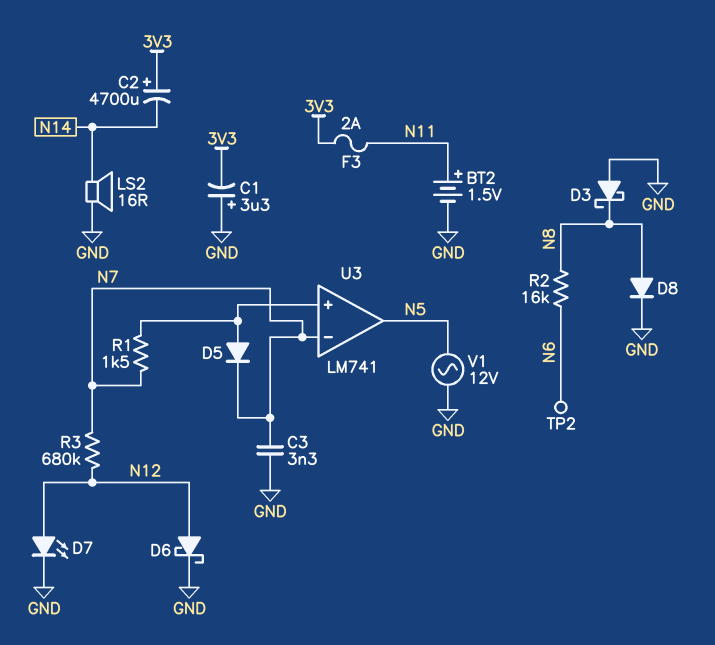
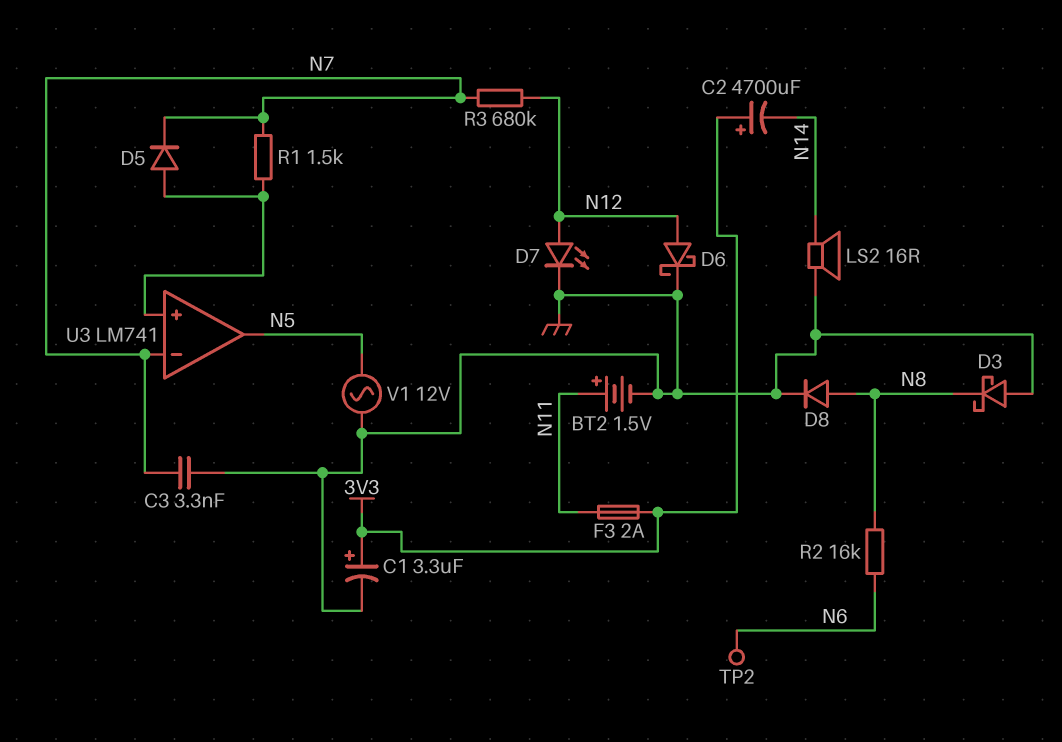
C1: 3.3uF (plus GND, minus 3V3) -> 3.3uF (plus 3V3, minus GND)

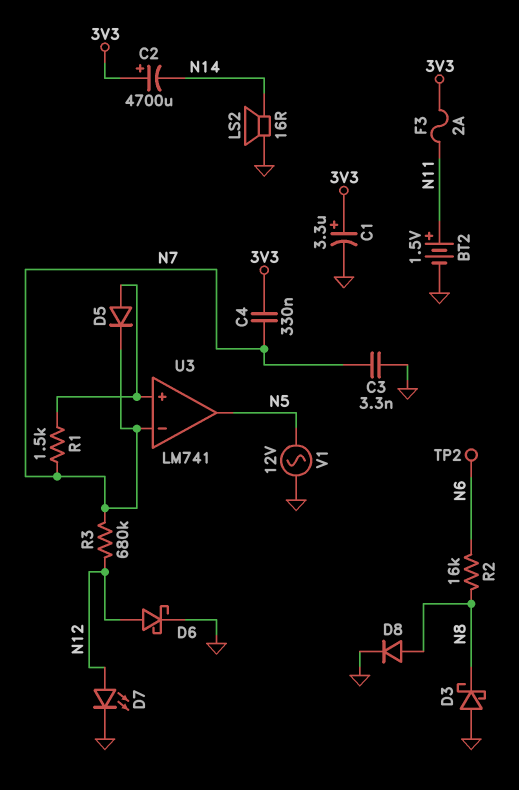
C4: none -> 330nF (3V3, N7)

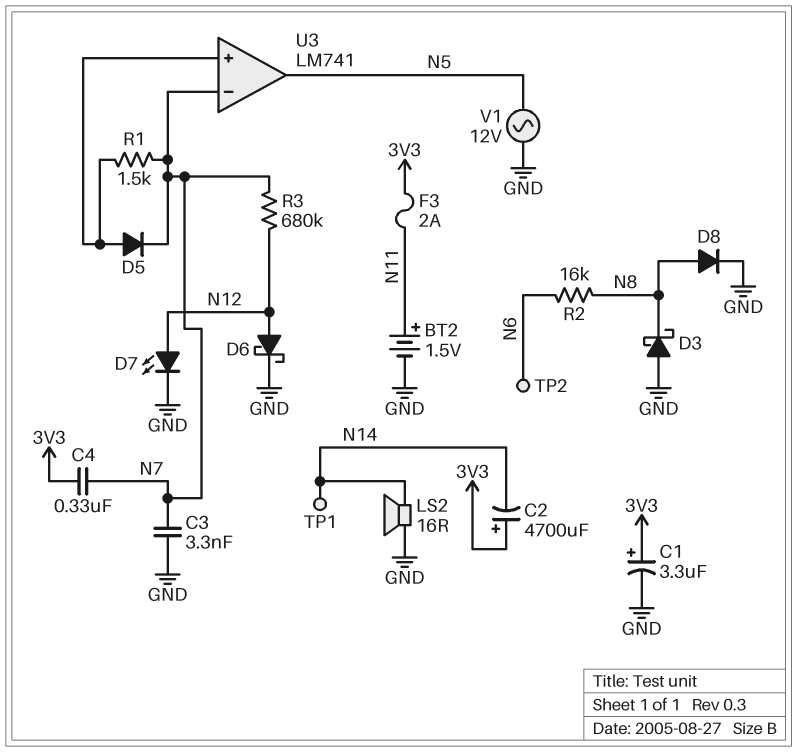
TP1: none -> test point (N14)

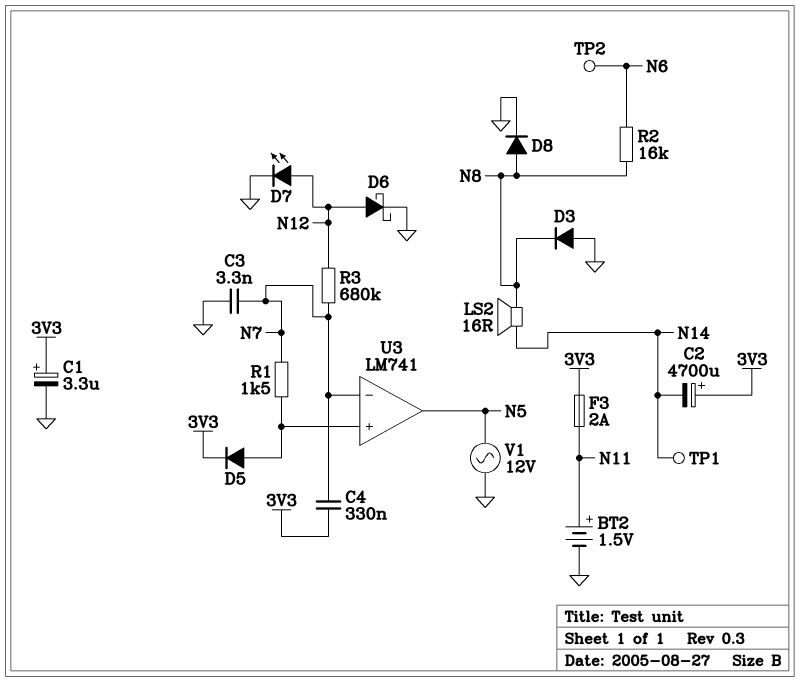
D3: schottky (A GND, K N8) -> diode (A GND, K N8)
D5: diode (A U3/in+, K N7) -> diode (A U3/in+, K 3V3)
LS2: speaker 16R (GND, N14) -> speaker 16R (N8, N14)

